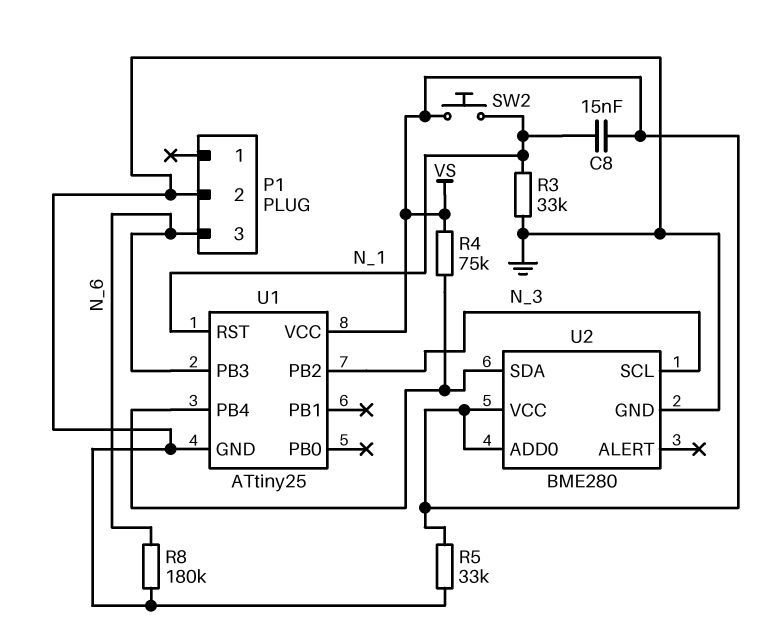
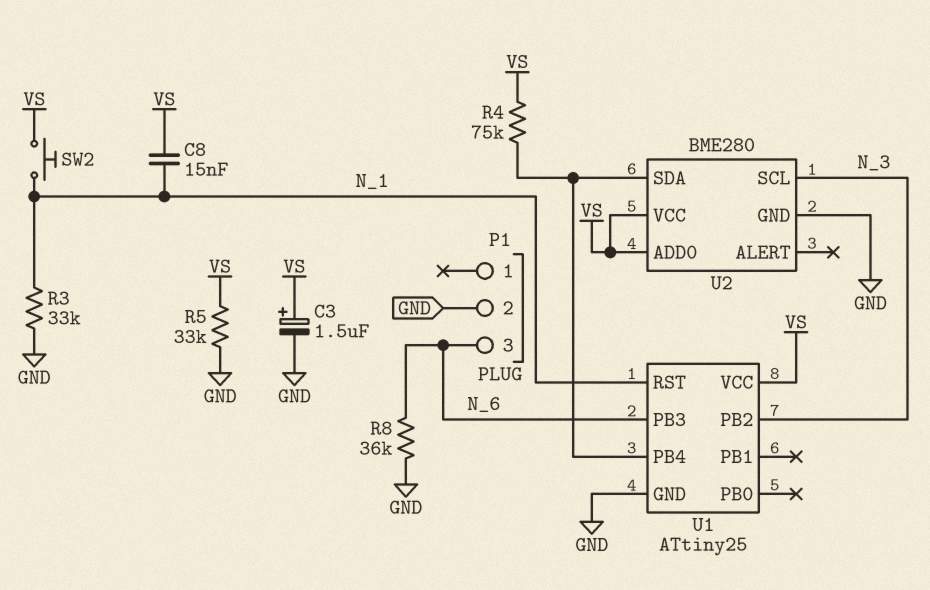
C3: none -> 1.5uF (plus VS, minus GND)
R8: 180k (GND, N_6) -> 36k (GND, N_6)

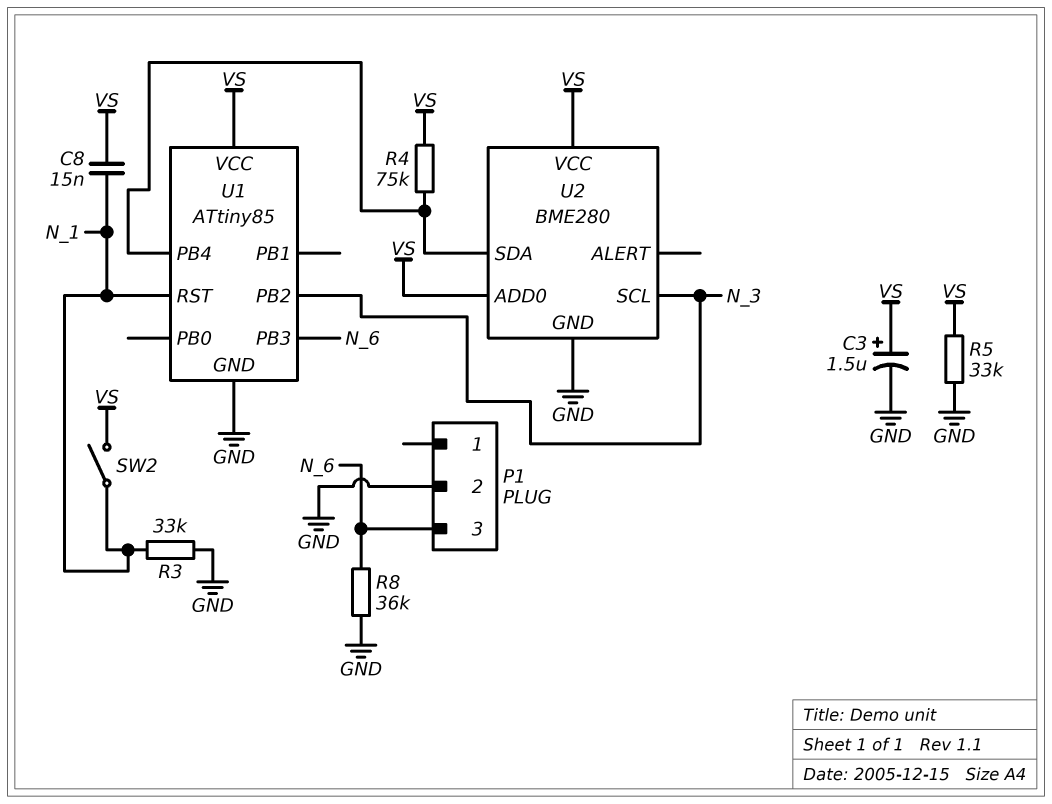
SW2: button (N_1, VS) -> switch (N_1, VS)
U1: ATtiny25 -> ATtiny85

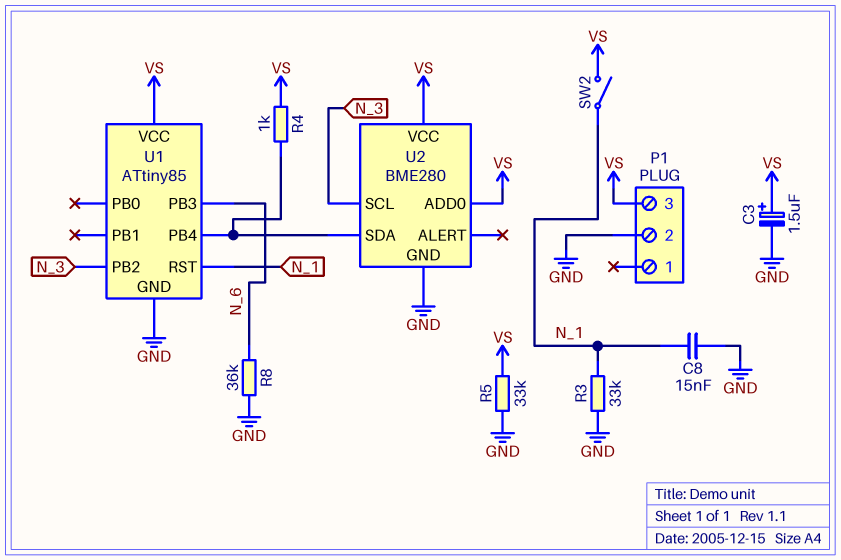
C8: 15nF (N_1, VS) -> 15nF (GND, N_1)
P1 pin 3: N_6 -> VS
R4: 75k (U1/PB4, VS) -> 1k (U1/PB4, VS)

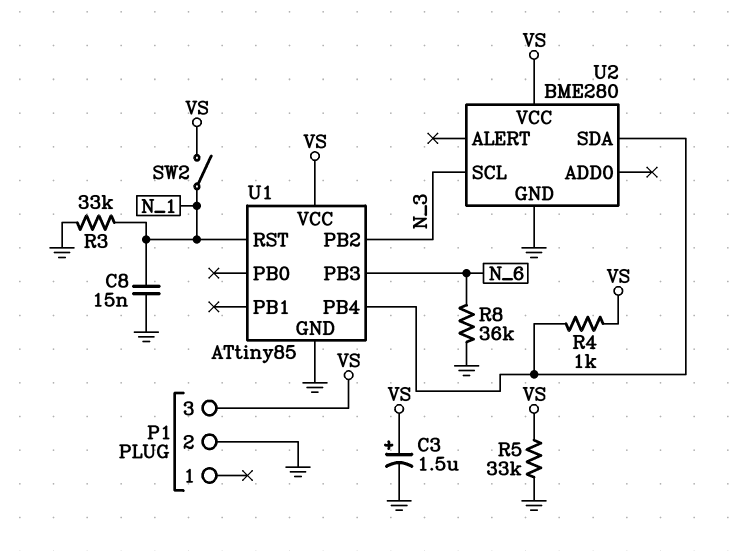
U2 pin ADD0: VS -> none

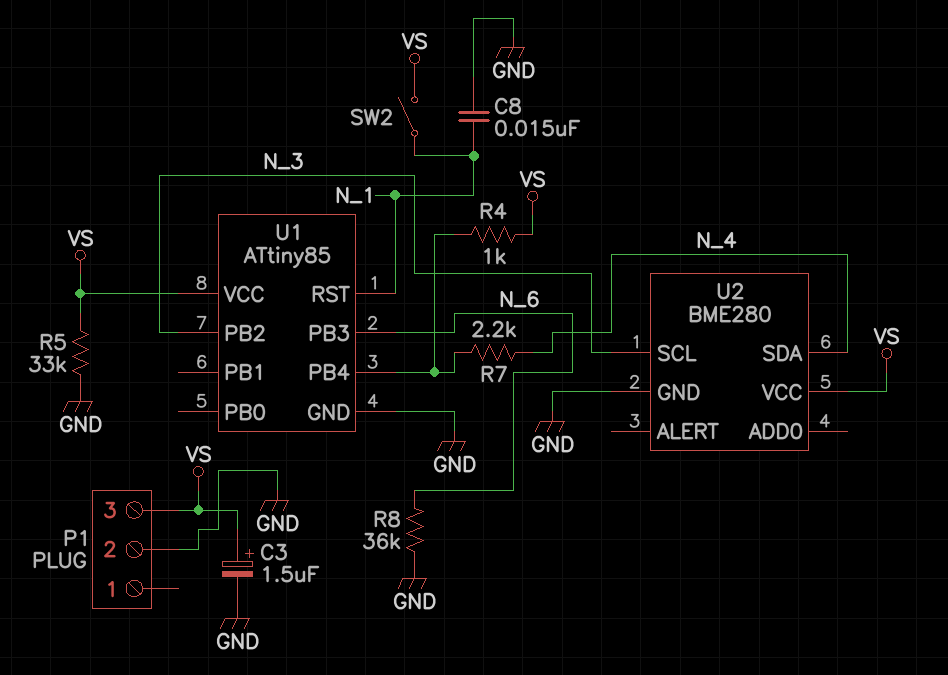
R3: 33k (GND, N_1) -> none
R7: none -> 2.2k (N_4, U1/PB4)
U2 pin SDA: U1/PB4 -> N_4

